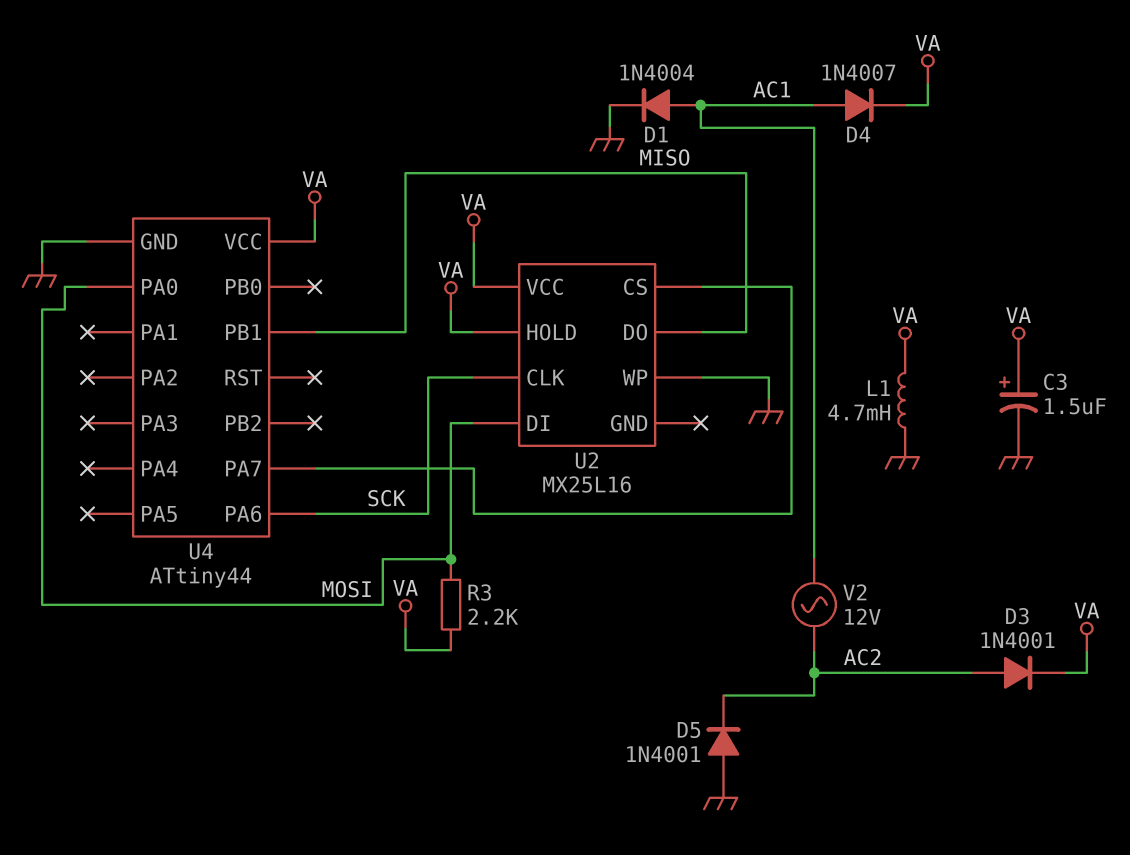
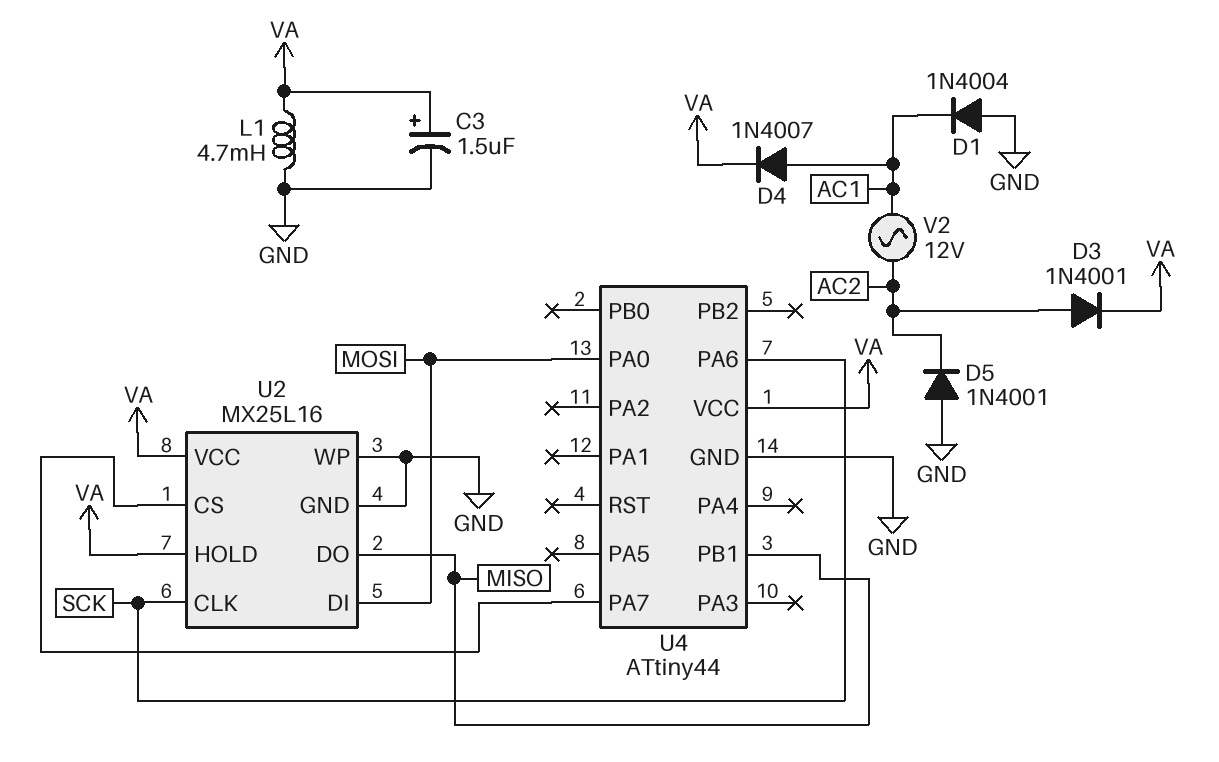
D1: diode 1N4004 (A AC1, K GND) -> diode 1N4004 (A GND, K AC1)
R3: 2.2k (MOSI, VA) -> none
U2 pin GND: none -> GND

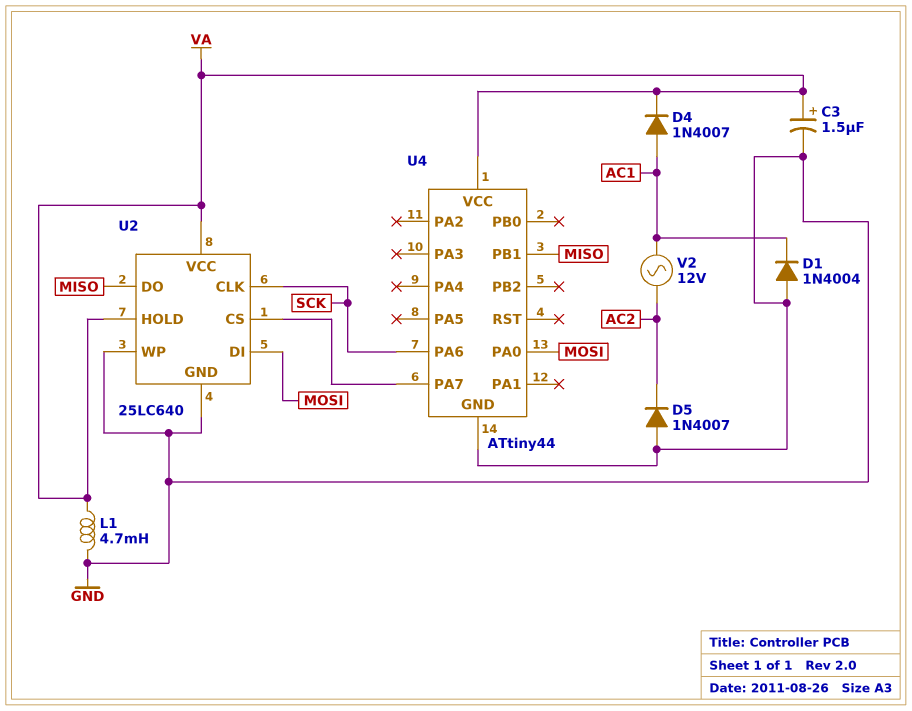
D3: diode 1N4001 (A AC2, K VA) -> none
D5: diode 1N4001 (A GND, K AC2) -> diode 1N4007 (A GND, K AC2)
U2: MX25L16 -> 25LC640

